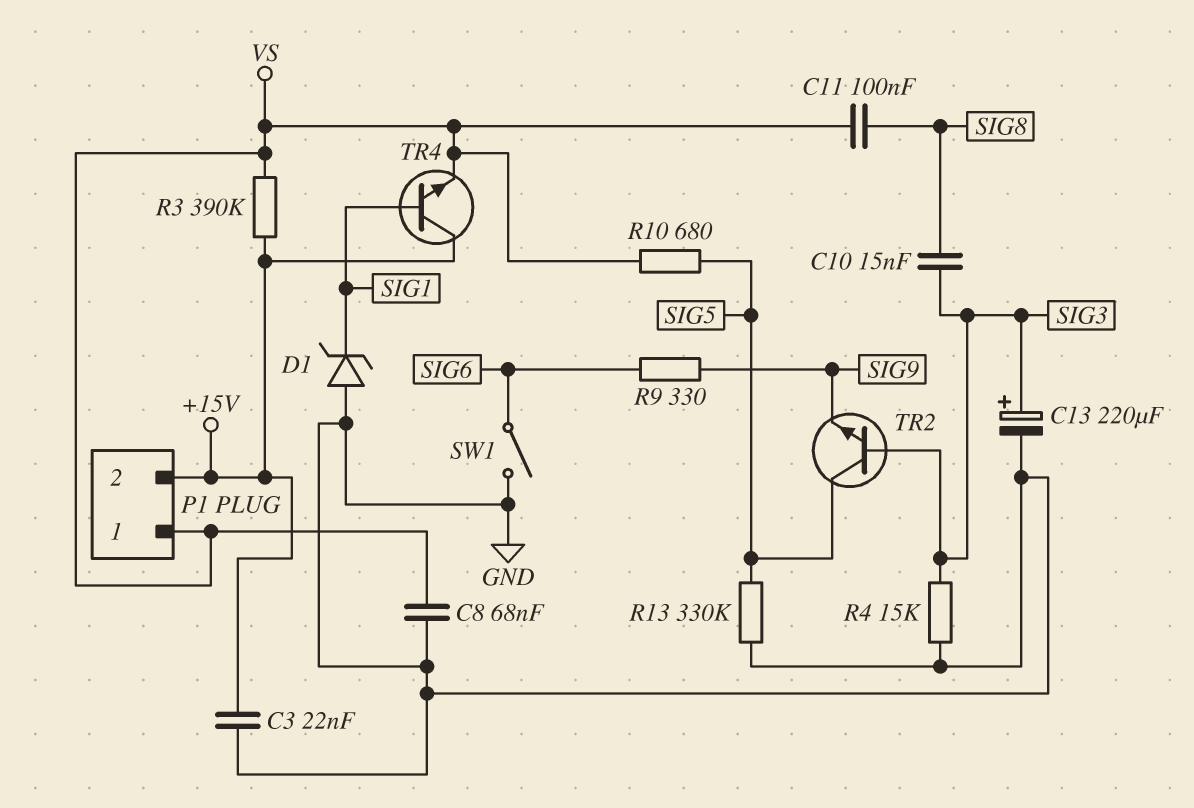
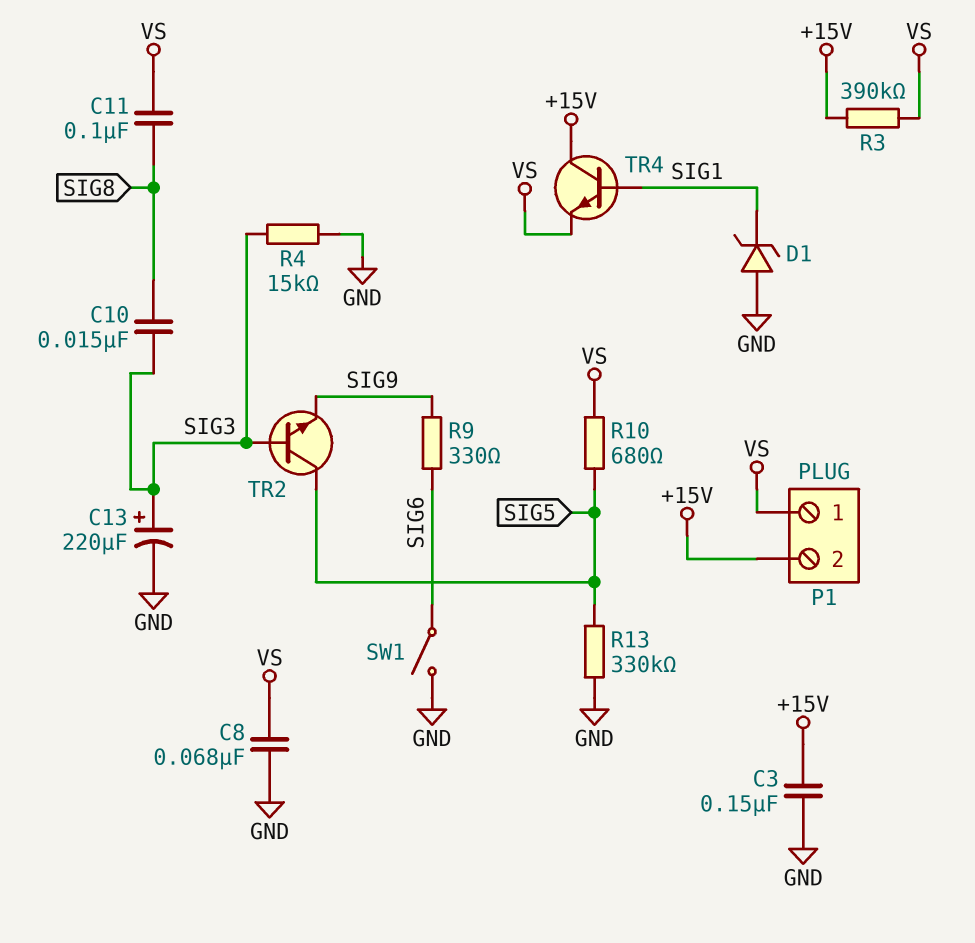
C3: 22nF (+15V, GND) -> 150nF (+15V, GND)

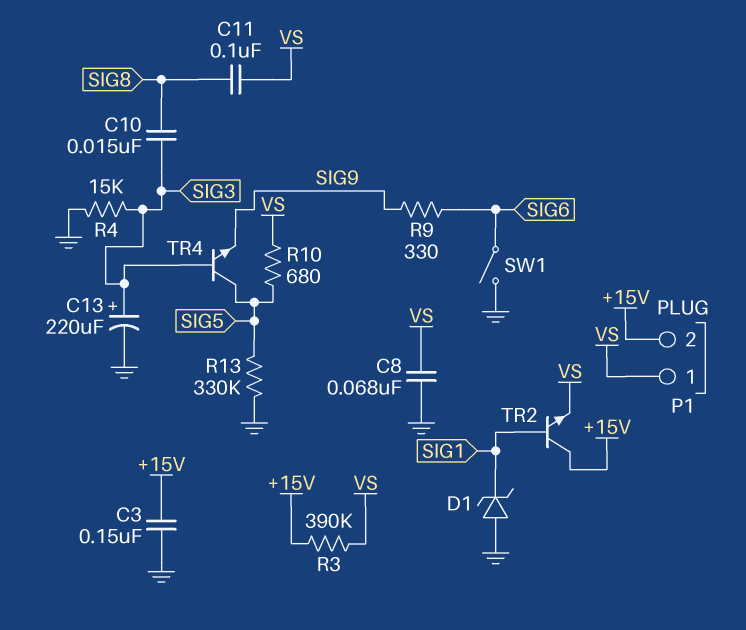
TR2: NPN (B SIG3, C SIG5, E SIG9) -> NPN (B SIG1, C +15V, E VS)
TR4: NPN (B SIG1, C +15V, E VS) -> NPN (B SIG3, C SIG5, E SIG9)

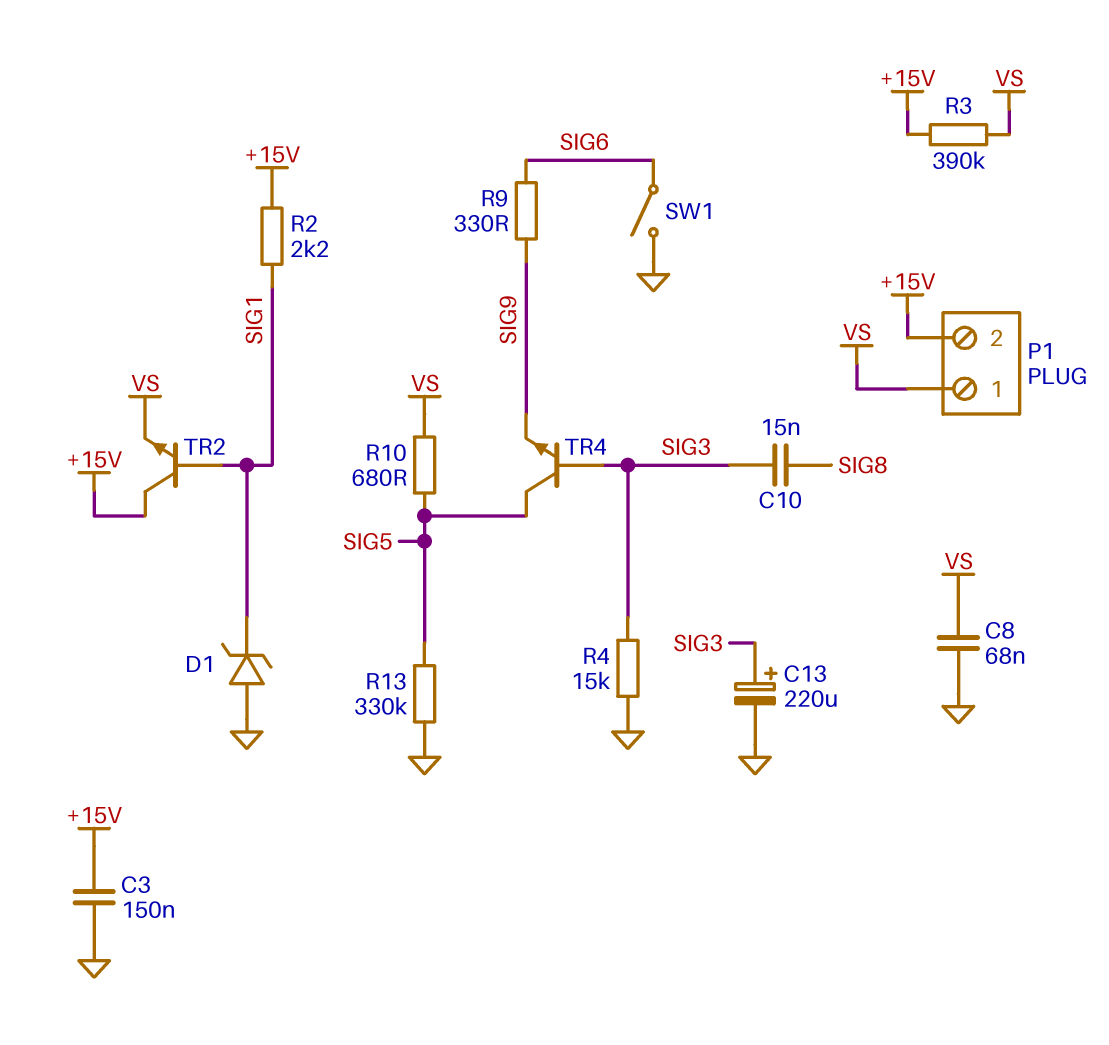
C11: 100nF (SIG8, VS) -> none
R2: none -> 2.2k (+15V, SIG1)

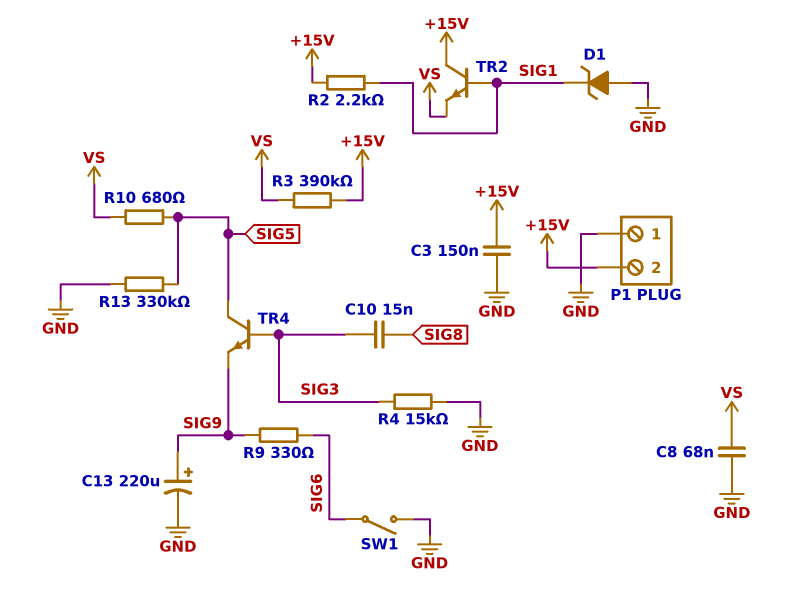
C13: 220uF (plus SIG3, minus GND) -> 220uF (plus SIG9, minus GND)
P1 pin 1: VS -> GND

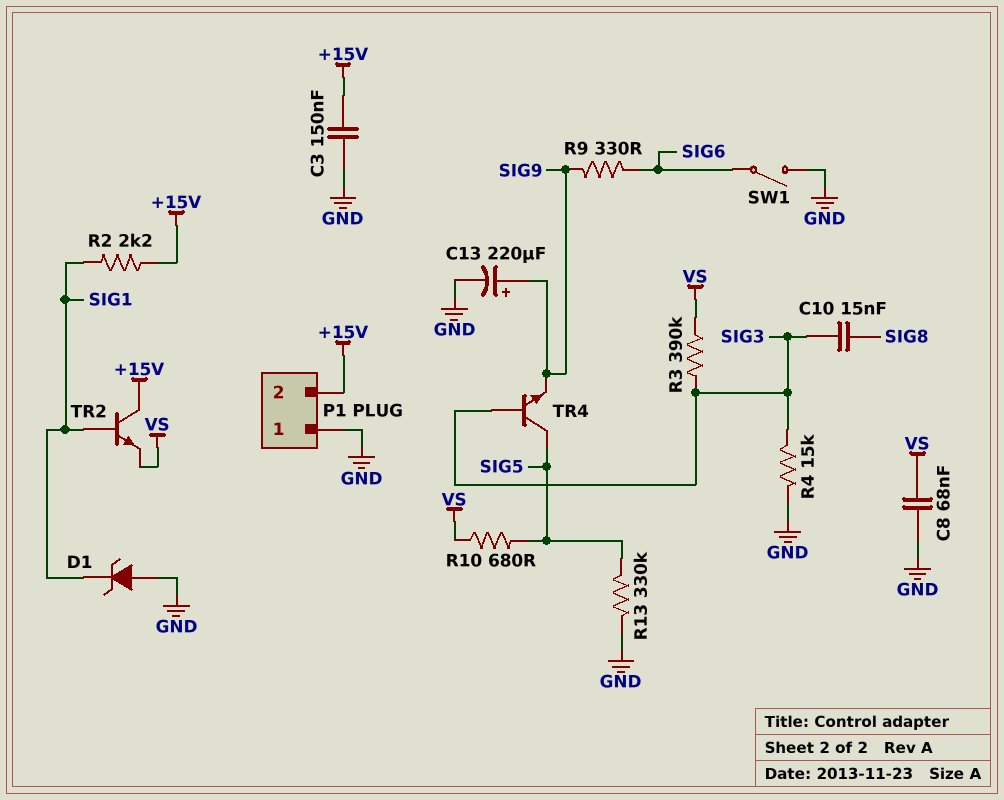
R3: 390k (+15V, VS) -> 390k (SIG3, VS)

